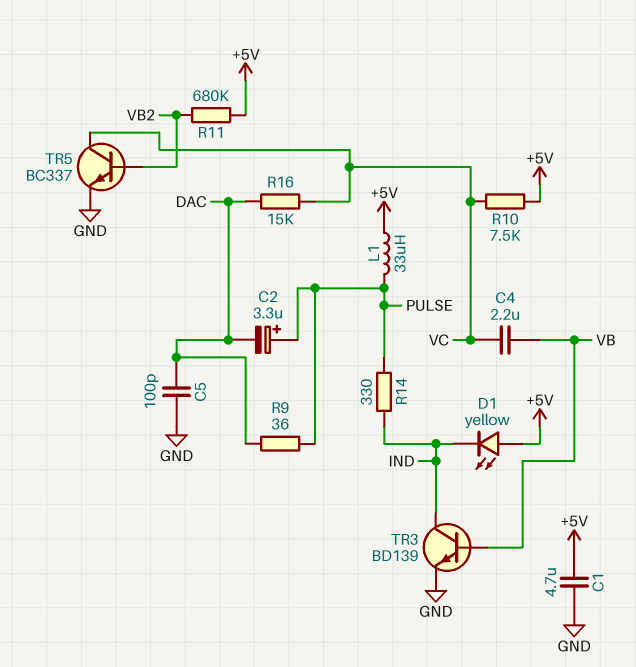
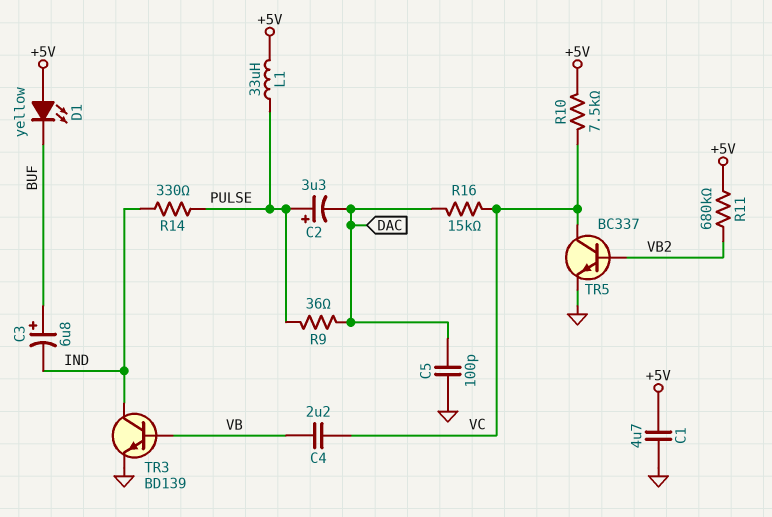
C3: none -> 6.8uF (plus BUF, minus IND)
D1: LED yellow (A +5V, K IND) -> LED yellow (A +5V, K BUF)

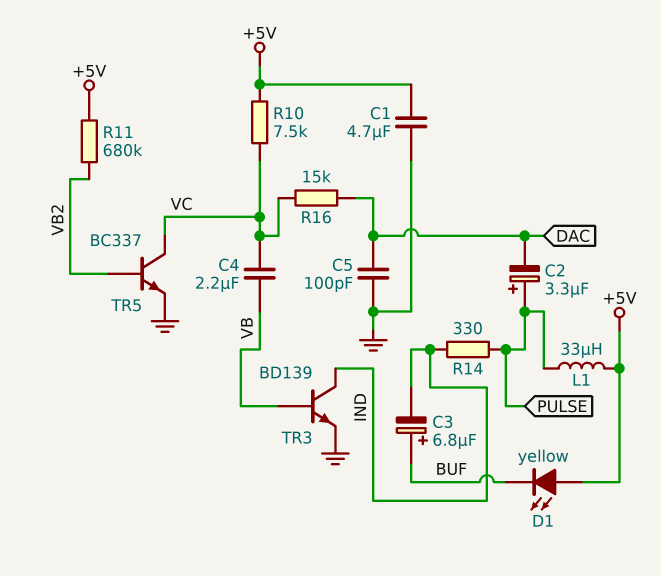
R9: 36 (DAC, PULSE) -> none

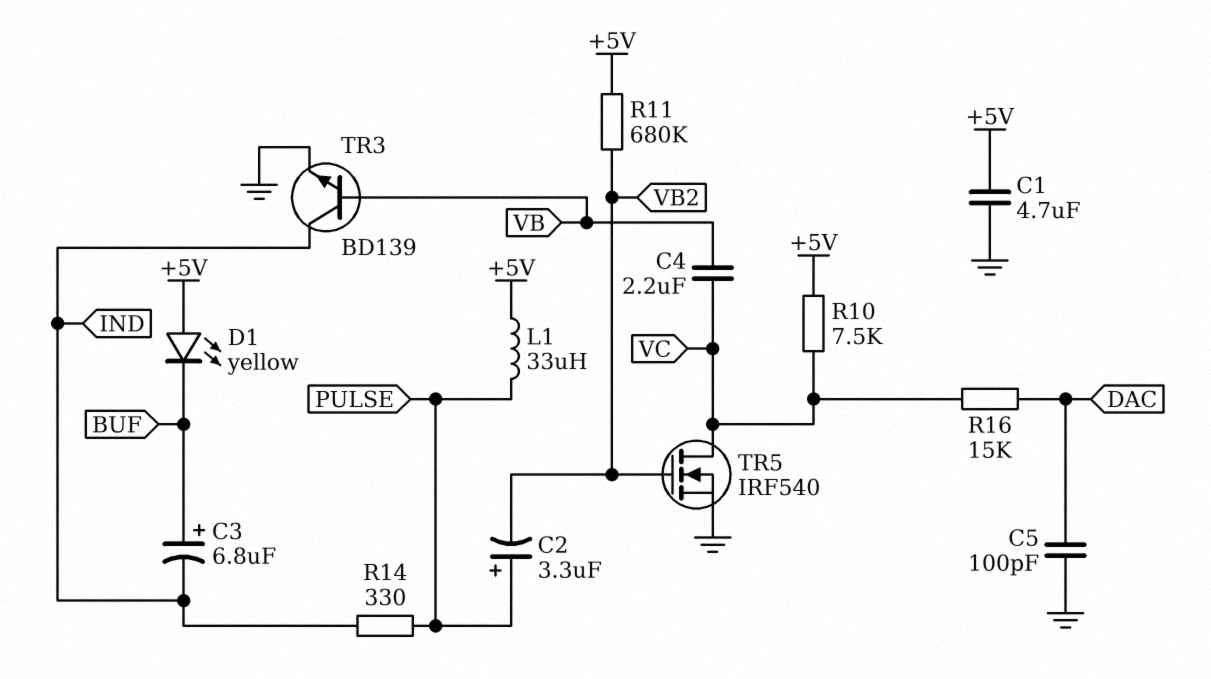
C2: 3.3uF (plus PULSE, minus DAC) -> 3.3uF (plus PULSE, minus VB2)
TR5: NPN BC337 (B VB2, C VC, E GND) -> NMOS IRF540 (G VB2, D VC, S GND)

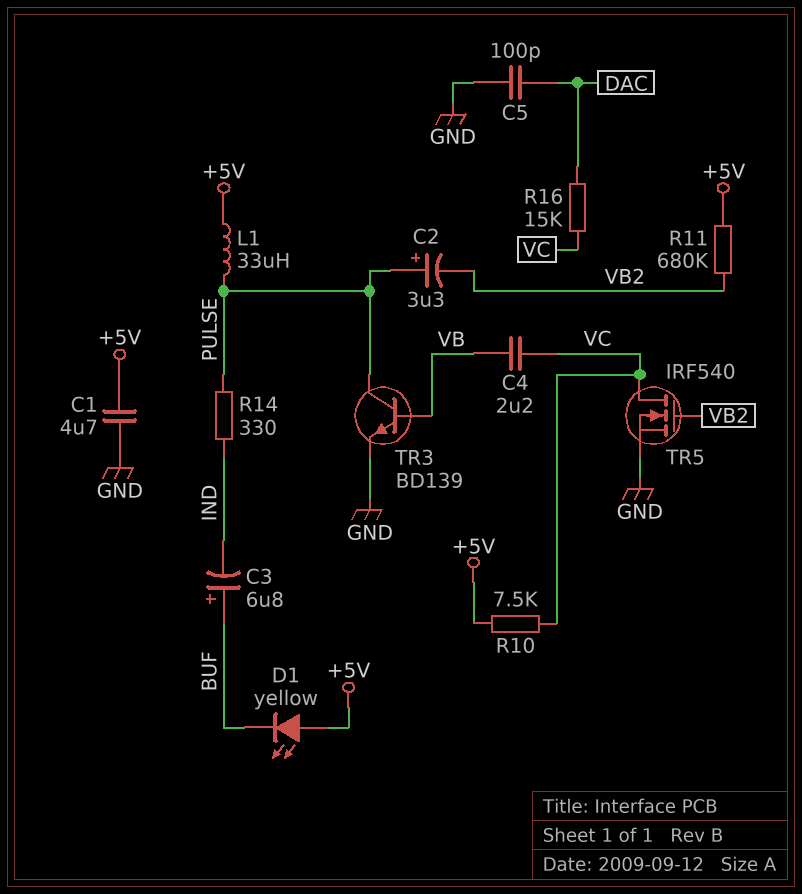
TR3: NPN BD139 (B VB, C IND, E GND) -> NPN BD139 (B VB, C PULSE, E GND)

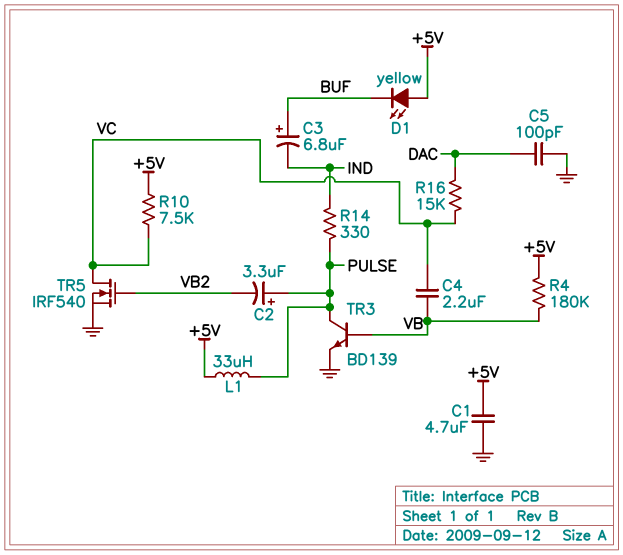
R4: none -> 180k (+5V, VB)
R11: 680k (+5V, VB2) -> none

